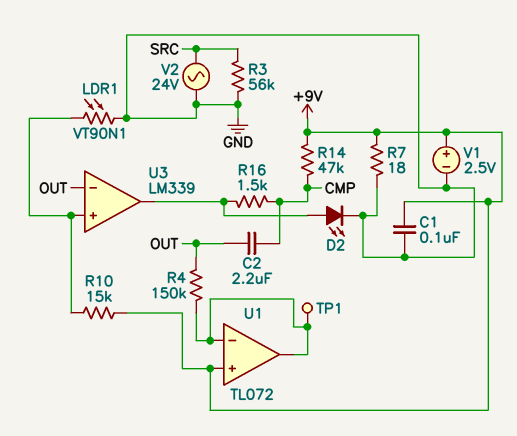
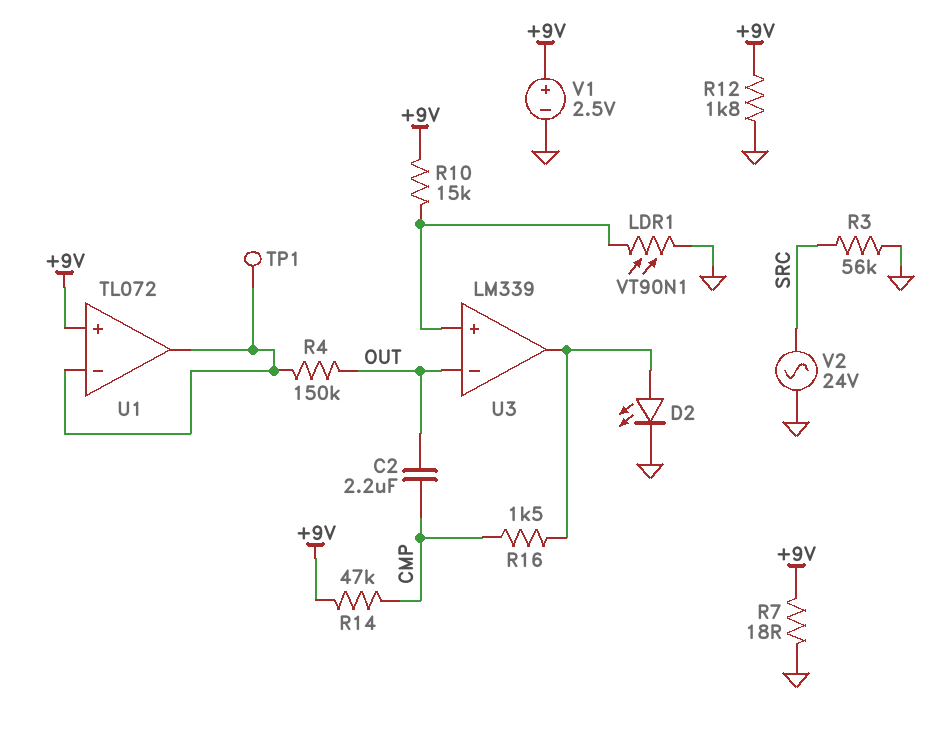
C1: 100nF (+9V, GND) -> none
R12: none -> 1.8k (+9V, GND)

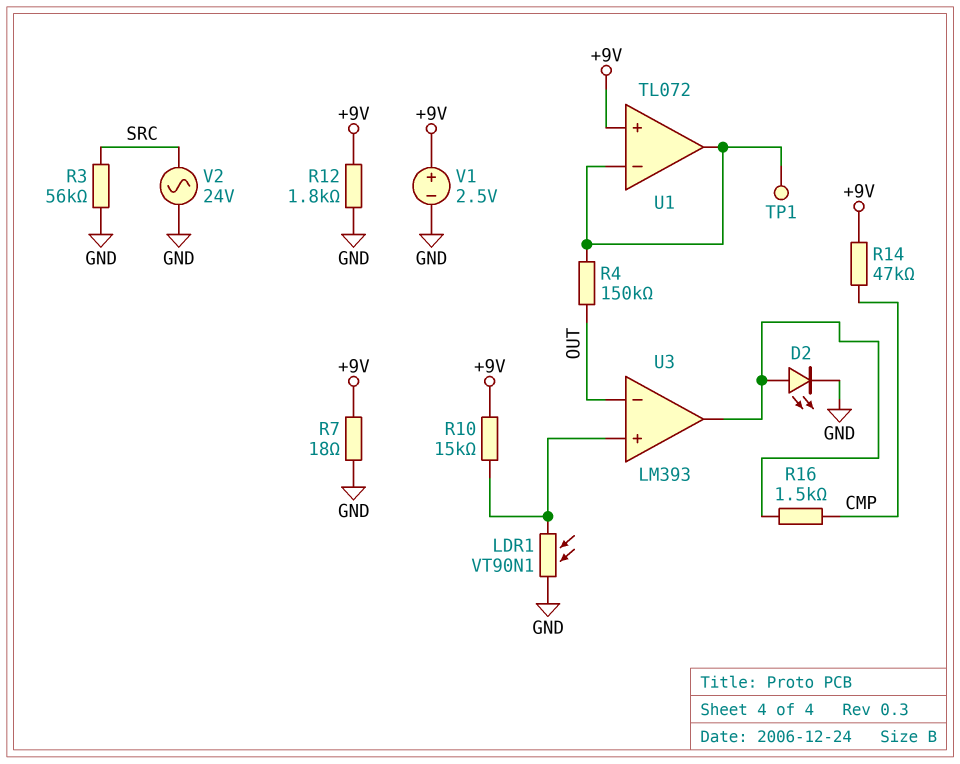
C2: 2.2uF (CMP, OUT) -> none
U3: LM339 -> LM393

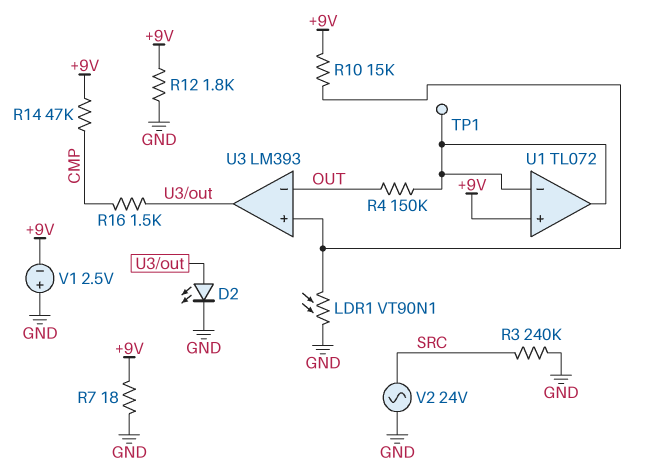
R3: 56k (GND, SRC) -> 240k (GND, SRC)
V1: 2.5V (plus +9V, minus GND) -> 2.5V (plus GND, minus +9V)

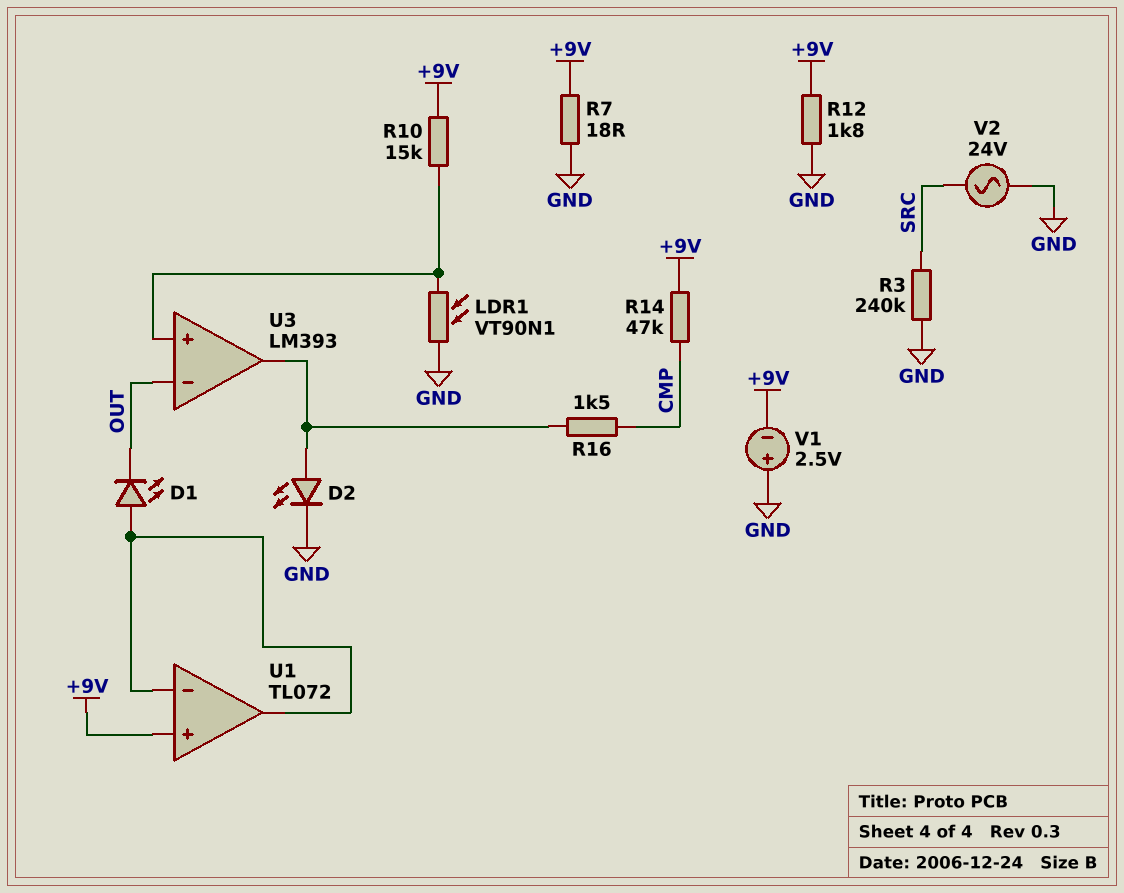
D1: none -> LED (A U1/in-, K OUT)
R4: 150k (OUT, U1/in-) -> none
TP1: test point (U1/in-) -> none

